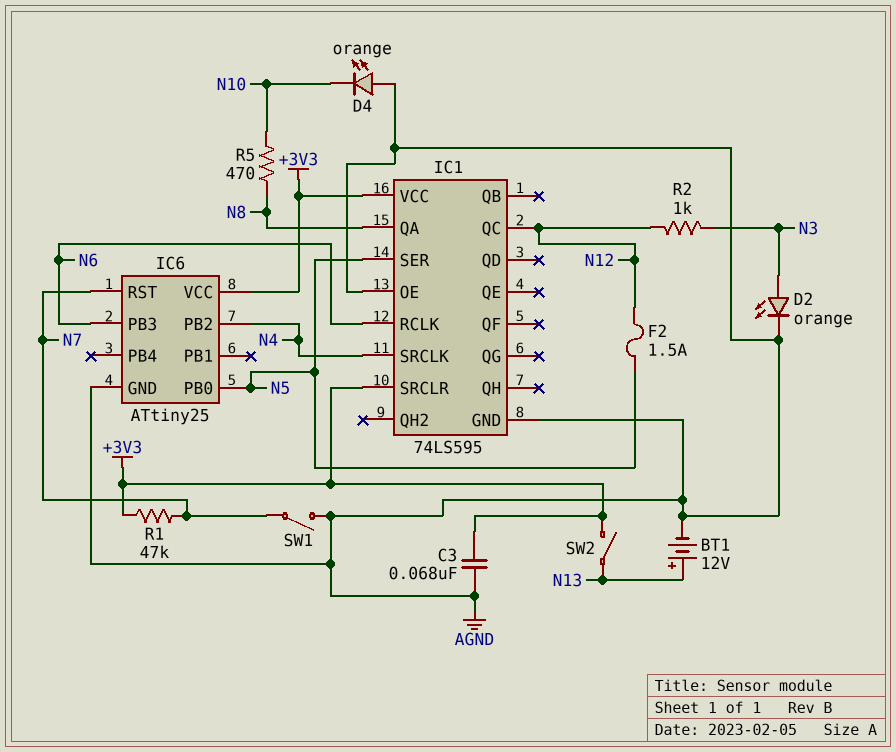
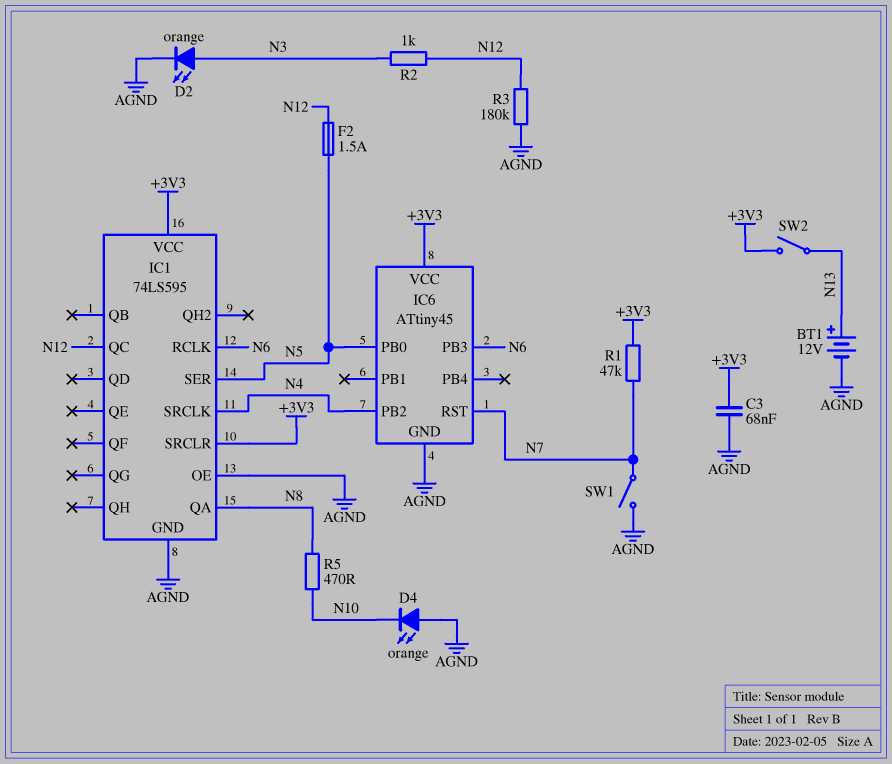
IC6: ATtiny25 -> ATtiny45
R3: none -> 180k (AGND, N12)

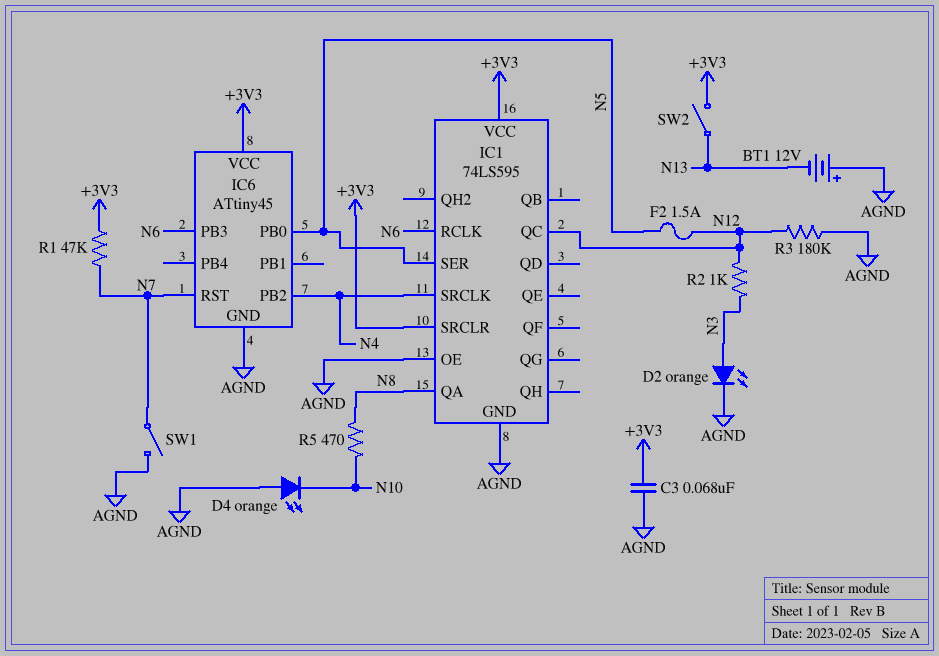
BT1: 12V (plus N13, minus AGND) -> 12V (plus AGND, minus N13)

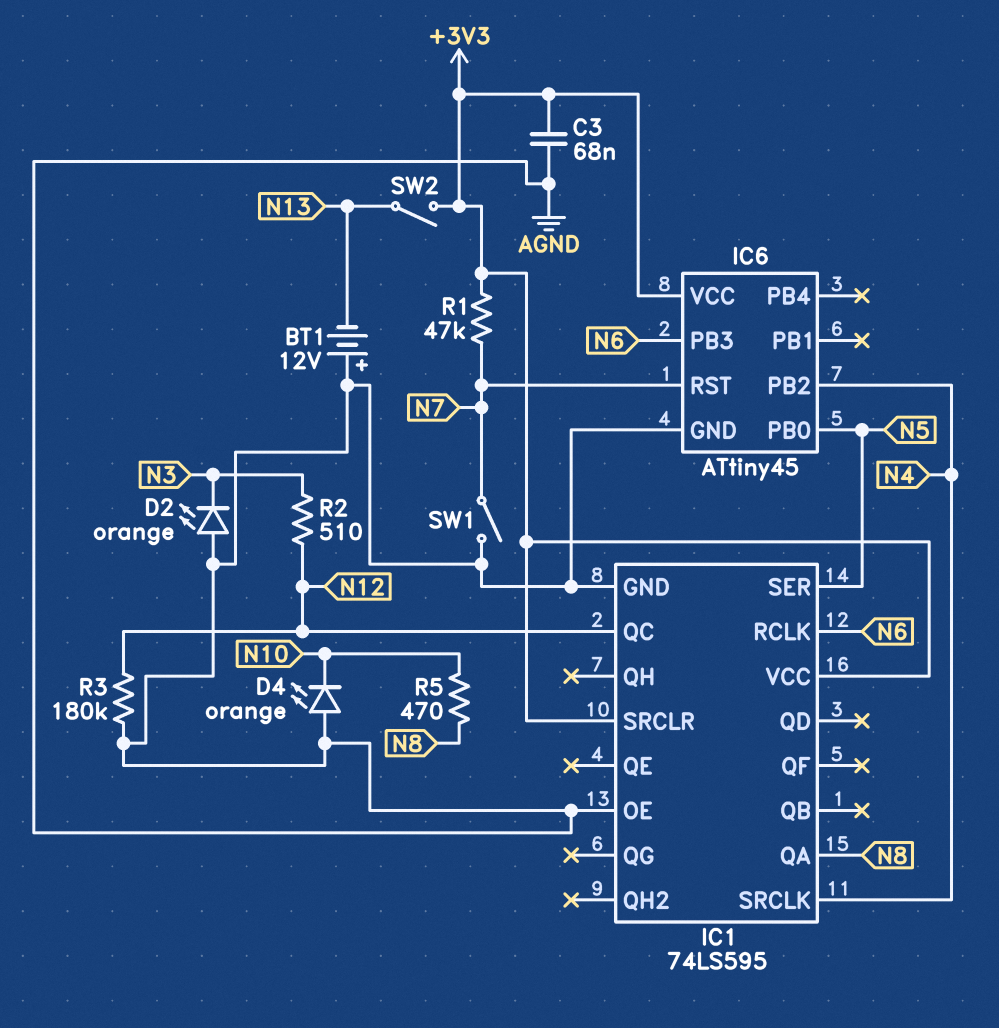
D2: LED orange (A N3, K AGND) -> LED orange (A AGND, K N3)
F2: 1.5A (N5, N12) -> none
R2: 1k (N3, N12) -> 510 (N3, N12)

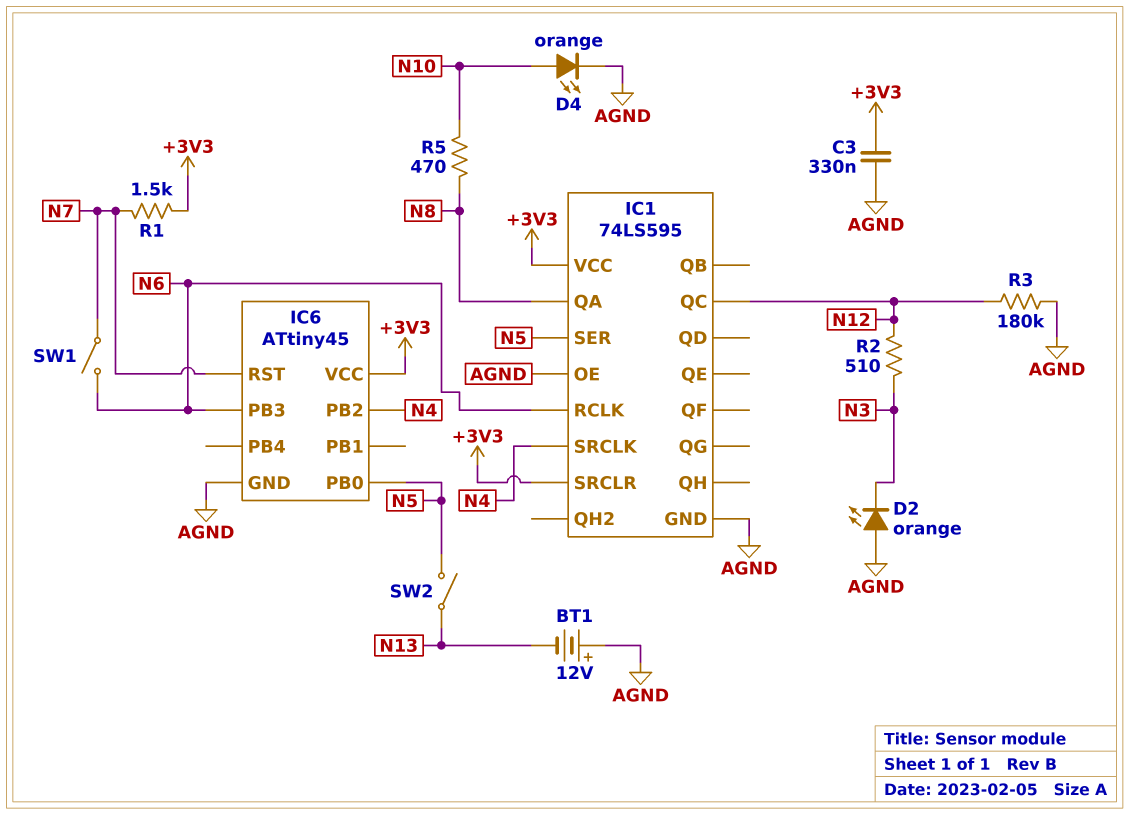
C3: 68nF (+3V3, AGND) -> 330nF (+3V3, AGND)
D4: LED orange (A AGND, K N10) -> LED orange (A N10, K AGND)
R1: 47k (+3V3, N7) -> 1.5k (+3V3, N7)
SW1: switch (AGND, N7) -> switch (N6, N7)
SW2: switch (+3V3, N13) -> switch (N5, N13)

